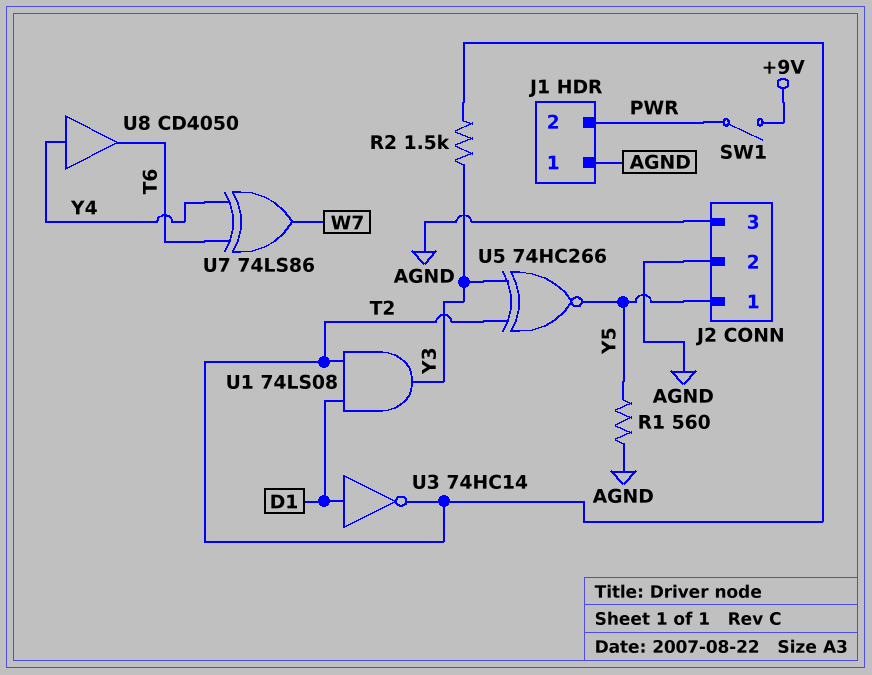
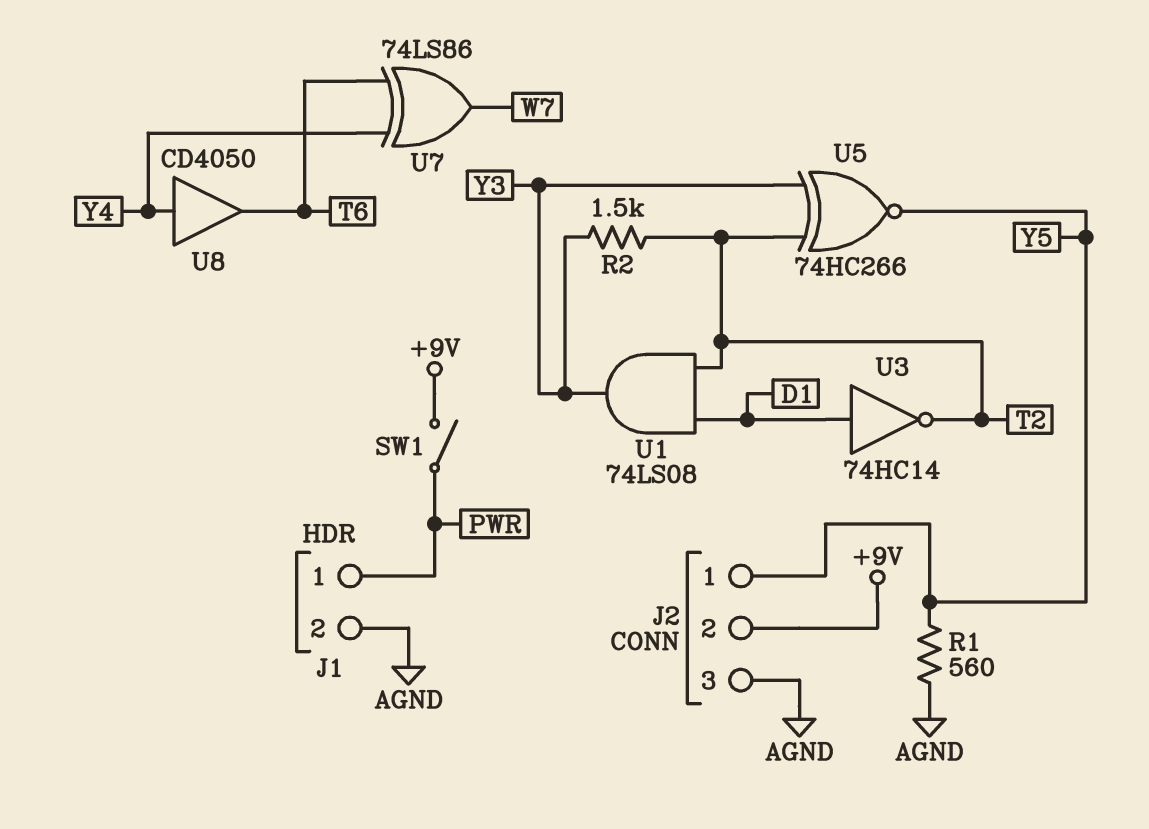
J1 pin 1: AGND -> PWR
J1 pin 2: PWR -> AGND
J2 pin 2: AGND -> +9V

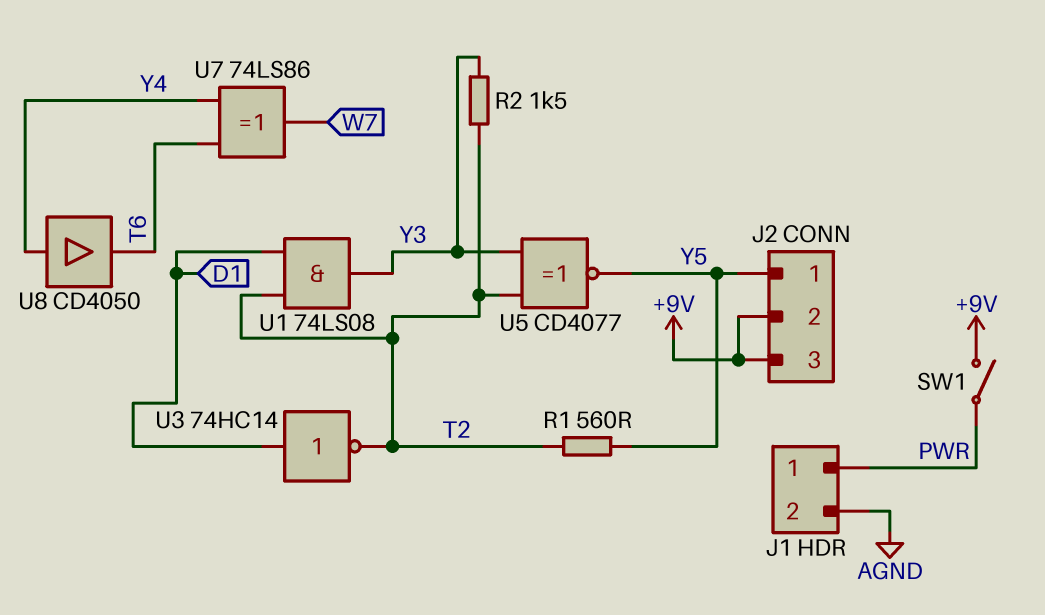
J2 pin 3: AGND -> +9V
R1: 560 (AGND, Y5) -> 560 (T2, Y5)
U5: XNOR 74HC266 (in T2, in Y3, out Y5) -> XNOR CD4077 (in T2, in Y3, out Y5)

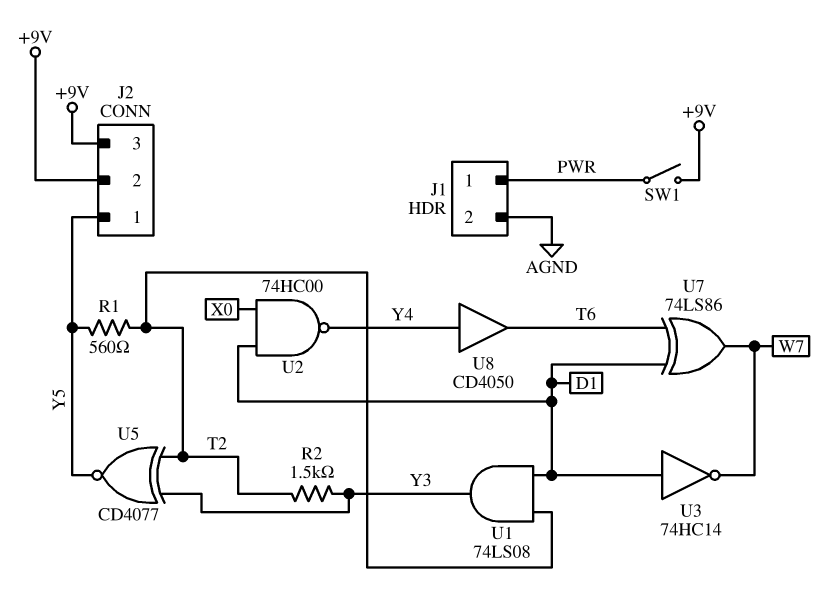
U2: none -> NAND 74HC00 (in D1, in X0, out Y4)
U3: NOT 74HC14 (in D1, out T2) -> NOT 74HC14 (in D1, out W7)
U7: XOR 74LS86 (in T6, in Y4, out W7) -> XOR 74LS86 (in D1, in T6, out W7)

